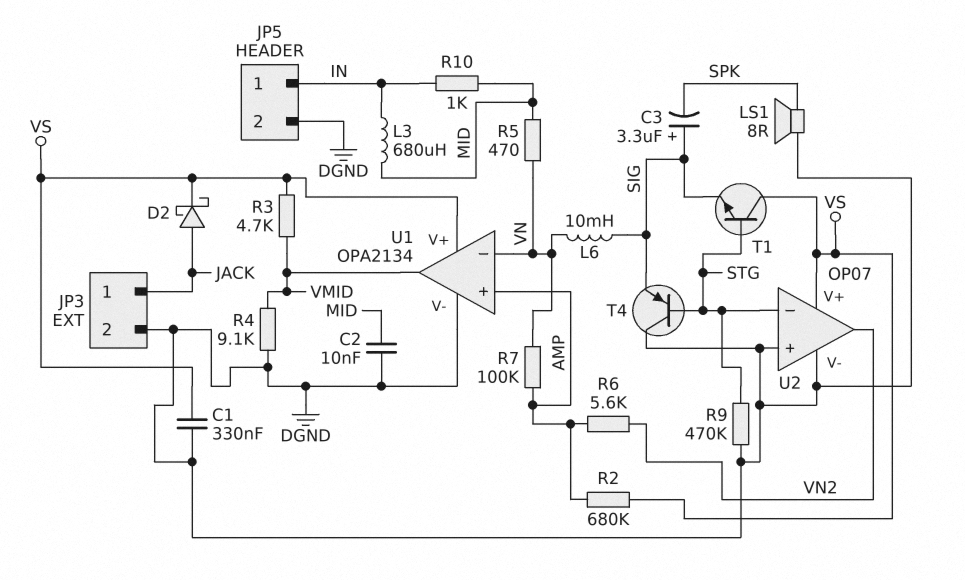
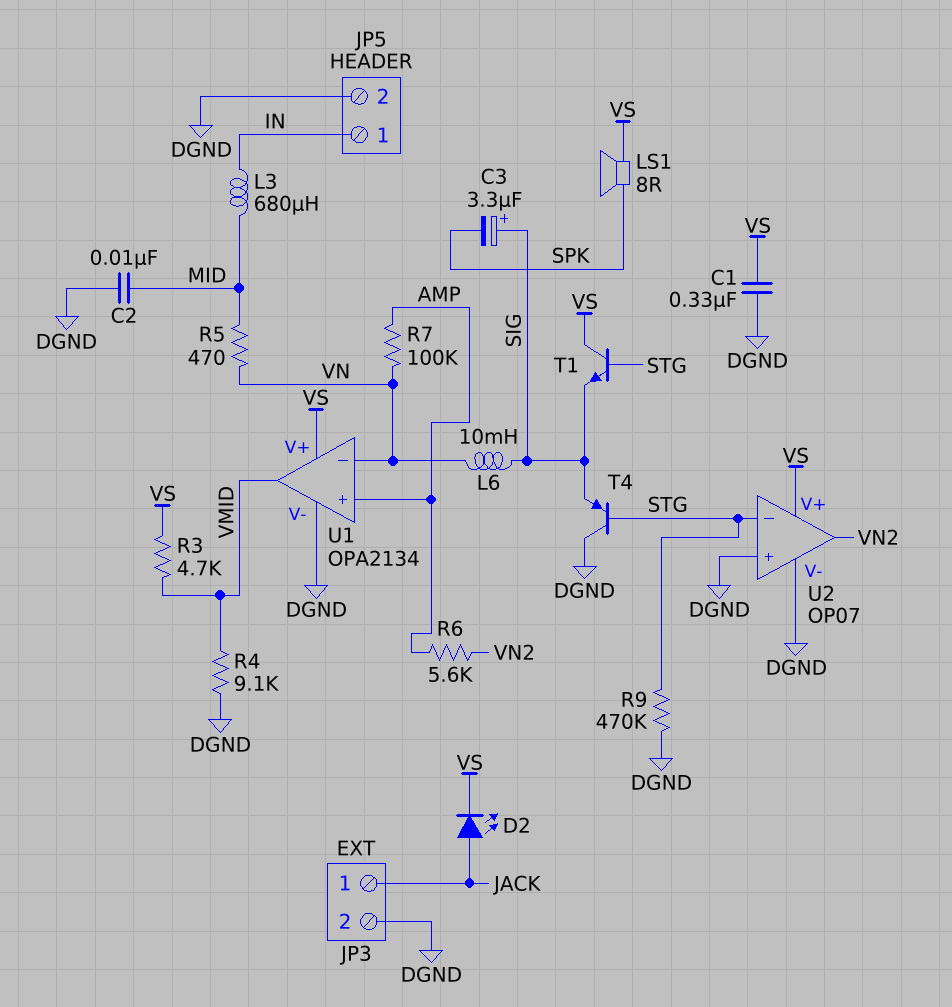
D2: schottky (A JACK, K VS) -> LED (A JACK, K VS)
LS1: speaker 8R (DGND, SPK) -> speaker 8R (SPK, VS)
R2: 680k (AMP, VS) -> none
R10: 1k (IN, MID) -> none

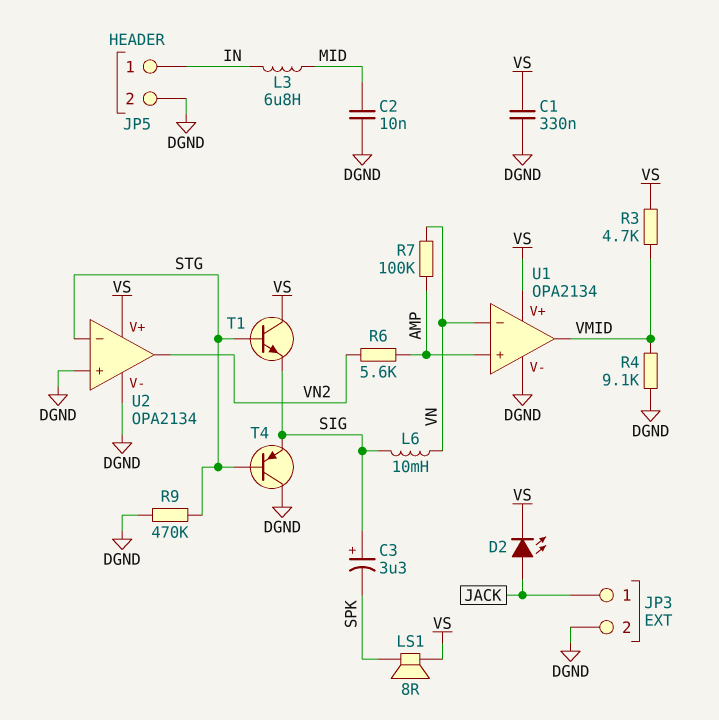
L3: 680uH (IN, MID) -> 6.8uH (IN, MID)
R5: 470 (MID, VN) -> none
U2: OP07 -> OPA2134

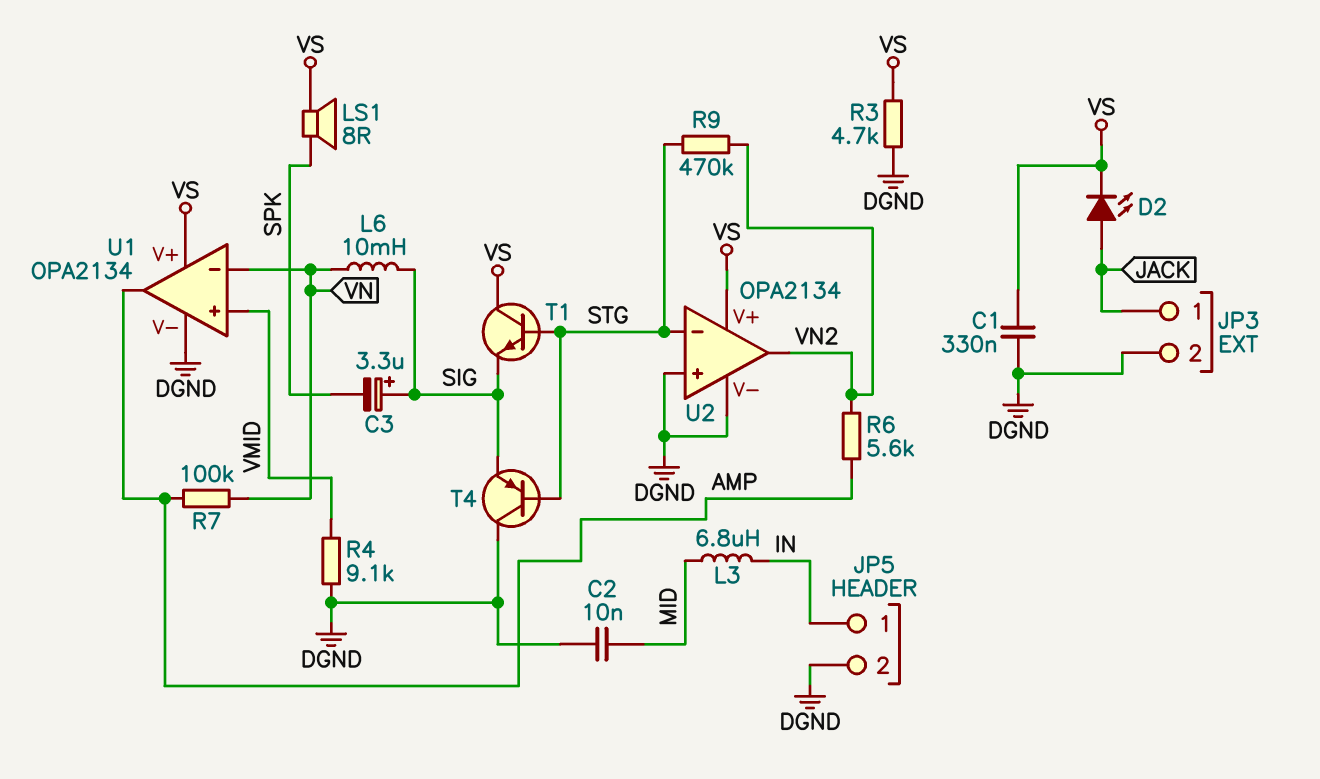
R3: 4.7k (VMID, VS) -> 4.7k (DGND, VS)
R9: 470k (DGND, STG) -> 470k (STG, VN2)
U1 pin in+: AMP -> VMID
U1 pin out: VMID -> AMP

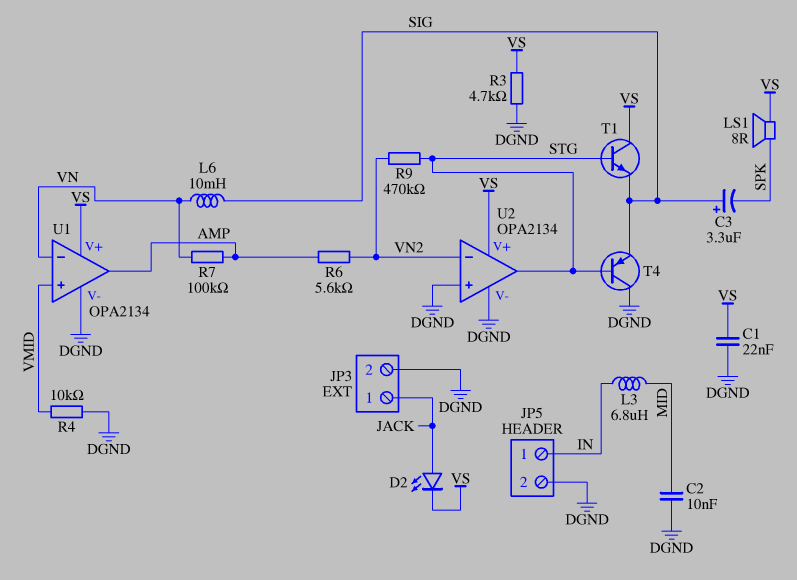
C1: 330nF (DGND, VS) -> 22nF (DGND, VS)
R4: 9.1k (DGND, VMID) -> 10k (DGND, VMID)
U2 pin in-: STG -> VN2
U2 pin out: VN2 -> STG

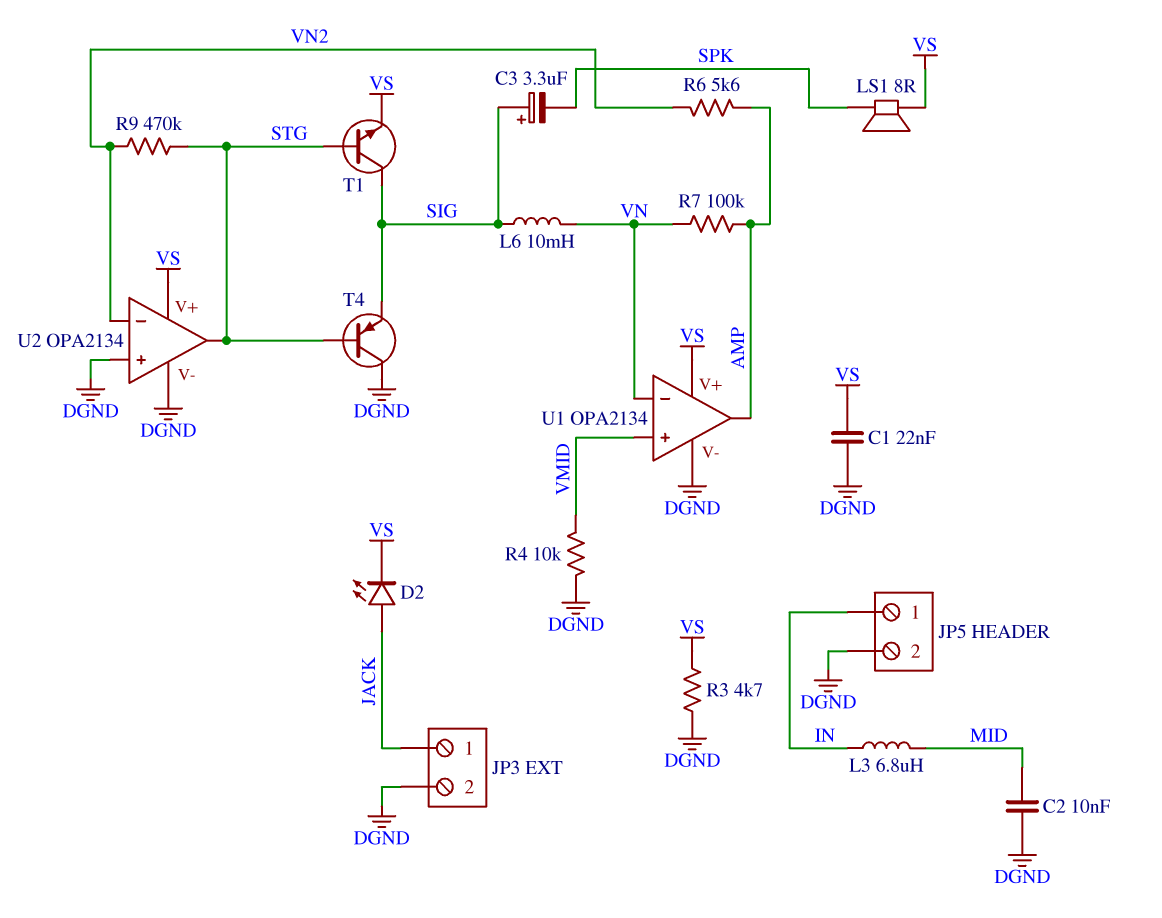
T1: NPN (B STG, C VS, E SIG) -> NPN (B STG, C SIG, E VS)

